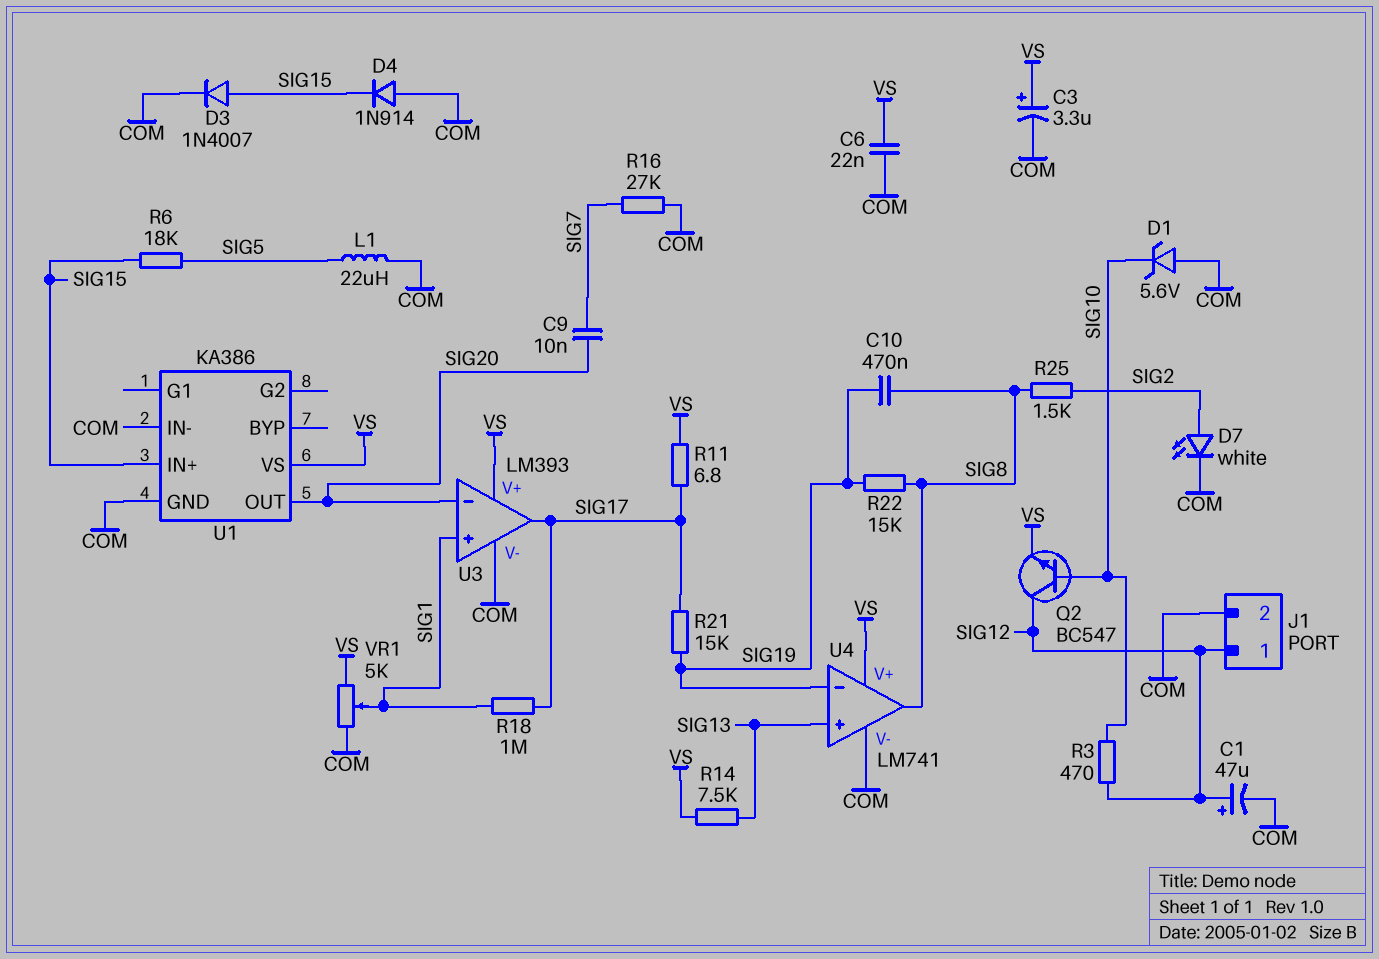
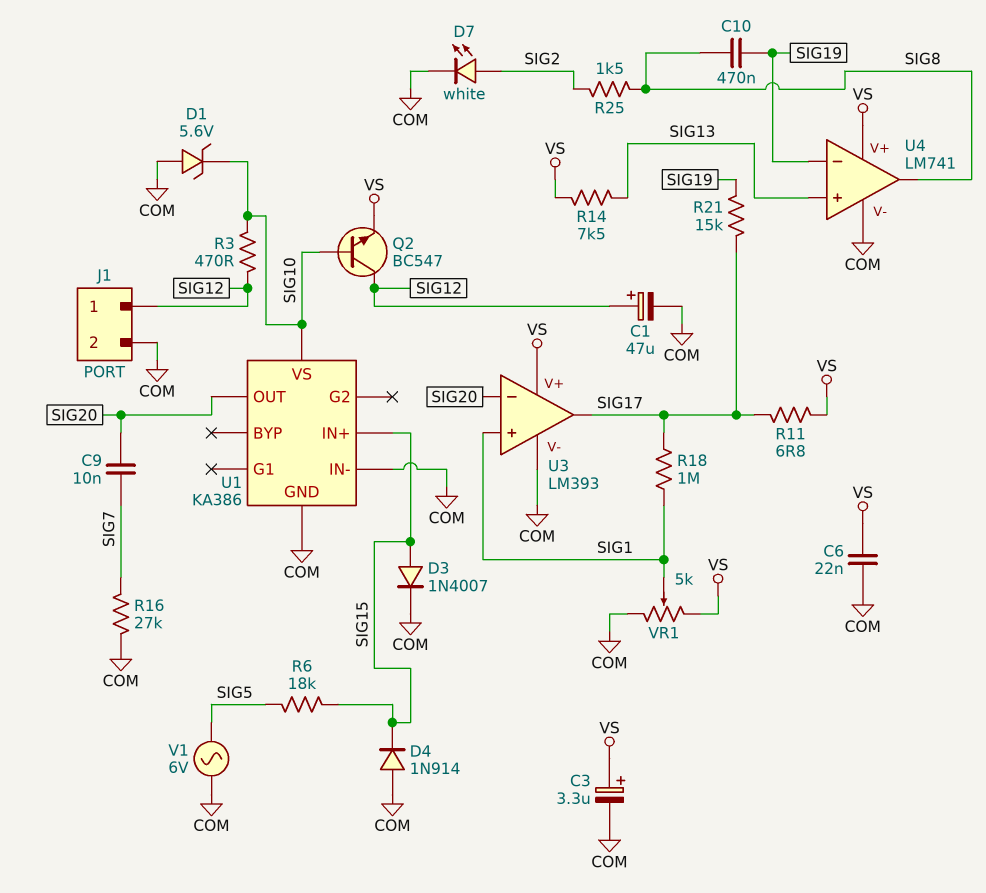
L1: 22uH (COM, SIG5) -> none
R22: 15k (SIG8, SIG19) -> none
U1 pin VS: VS -> SIG10
V1: none -> AC 6V (COM, SIG5)

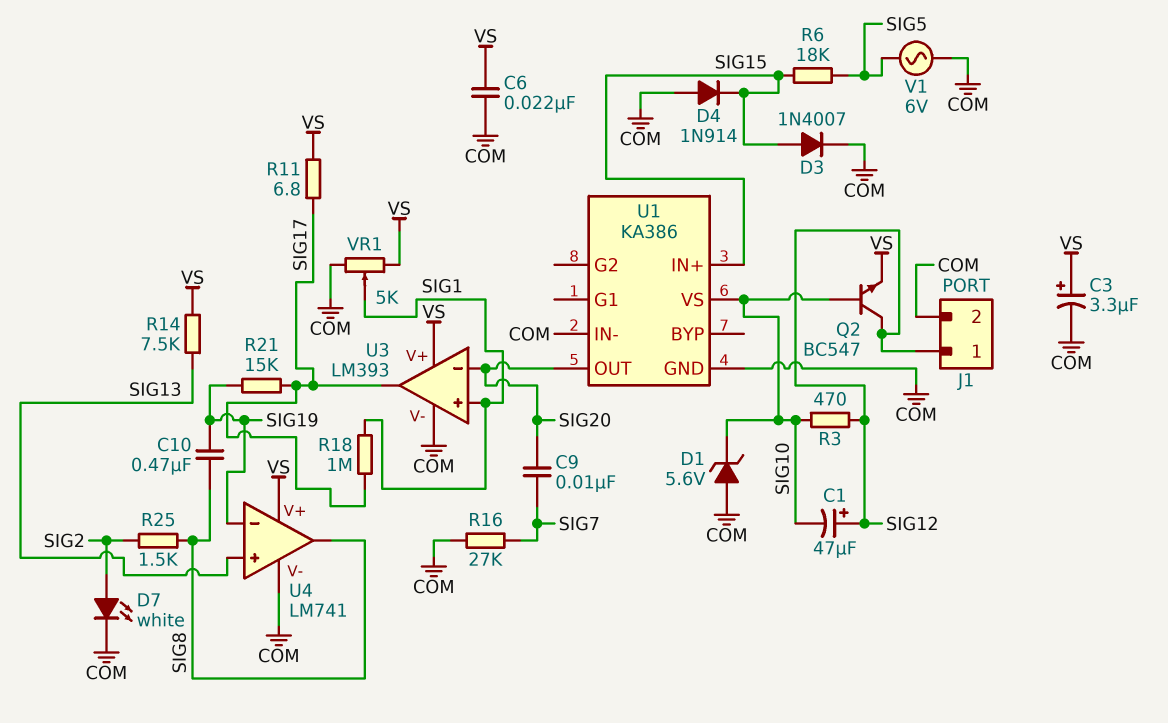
C1: 47uF (plus SIG12, minus COM) -> 47uF (plus SIG12, minus SIG10)

